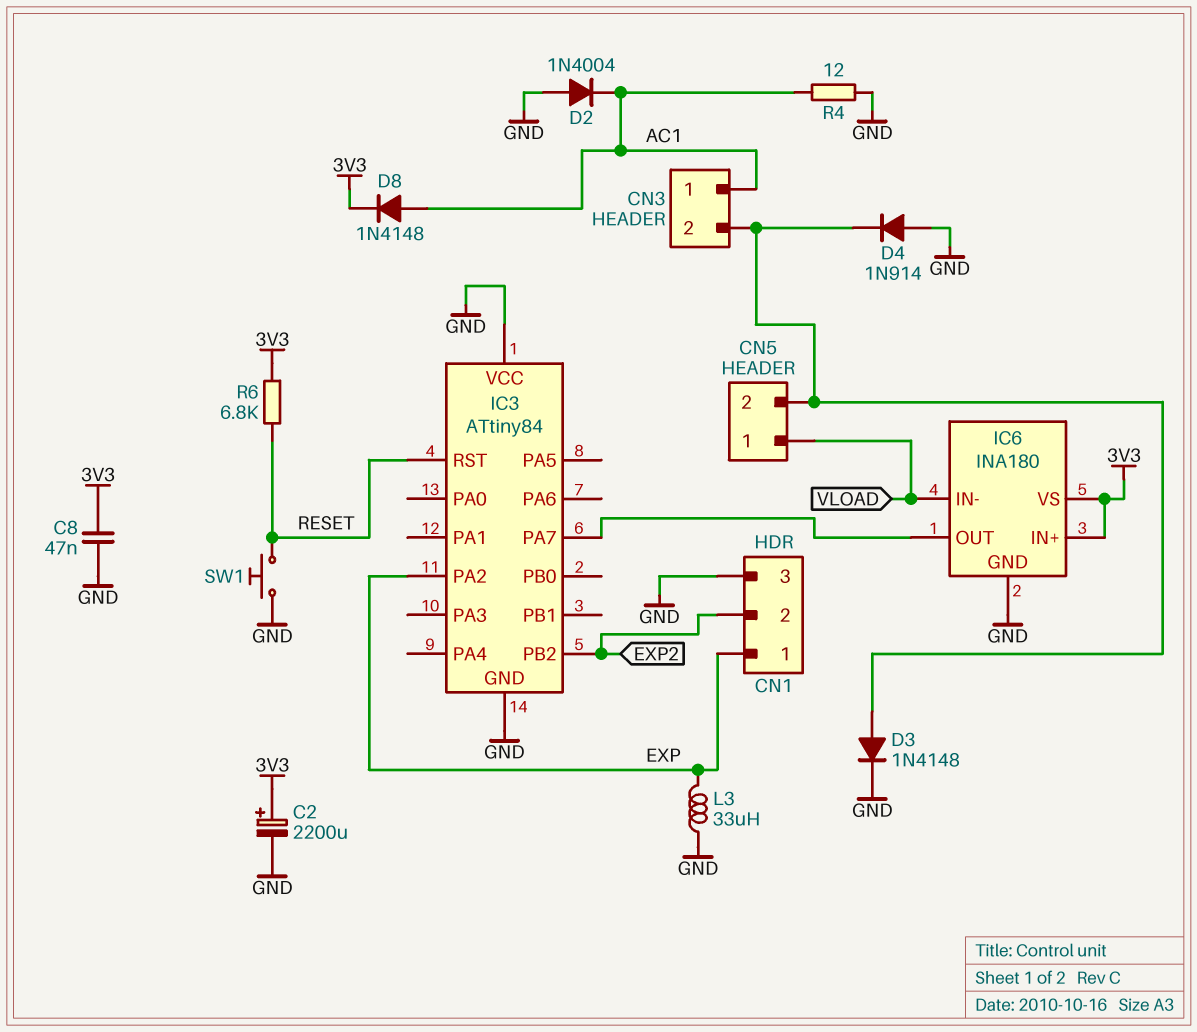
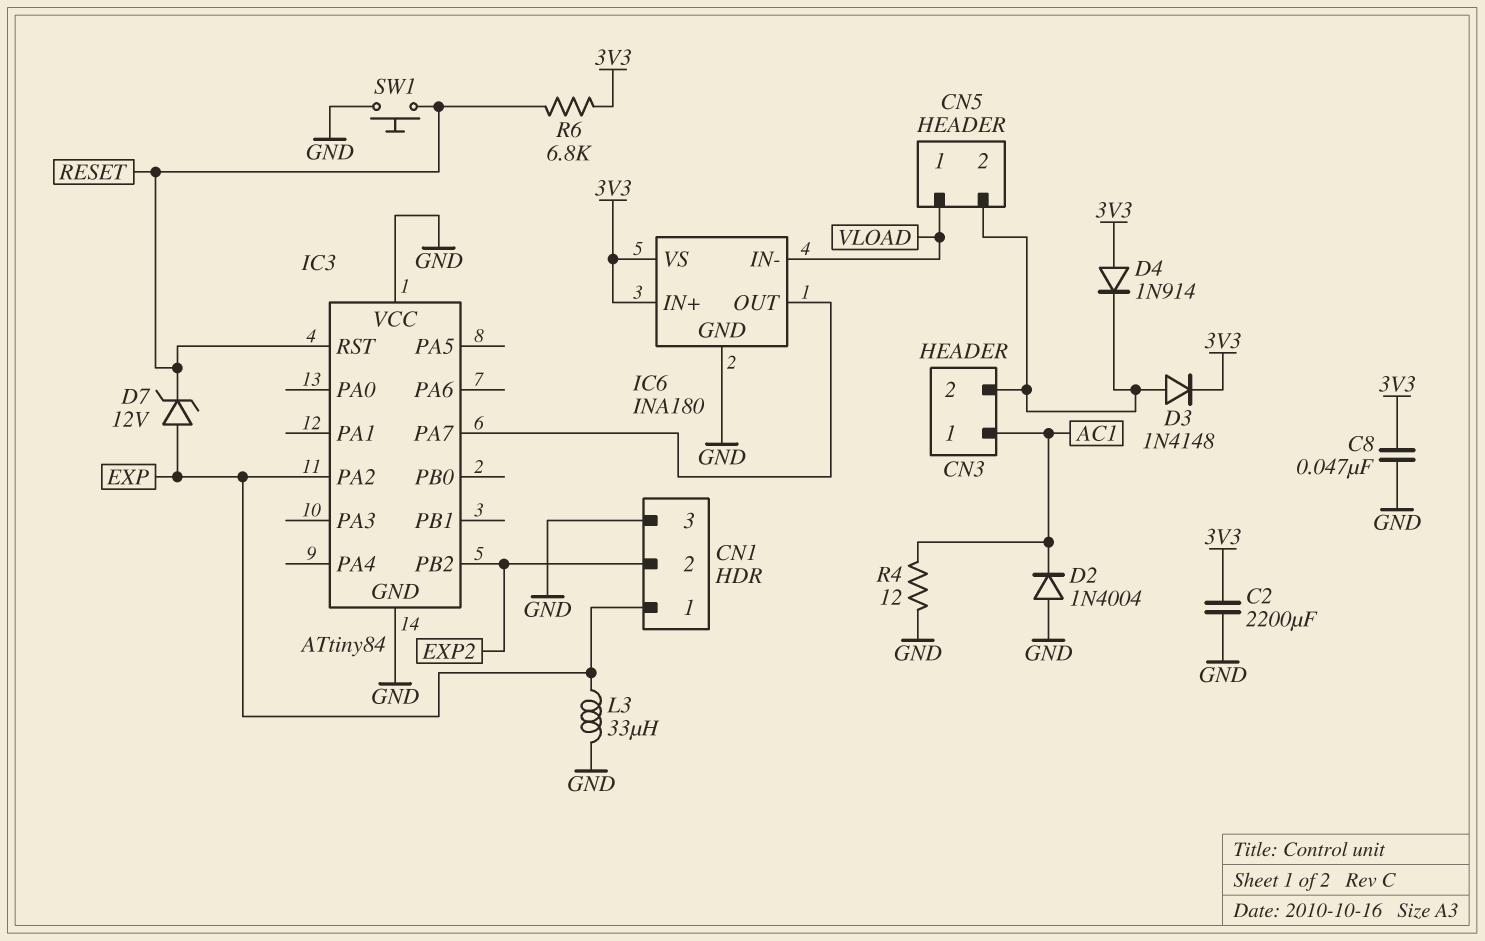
C2: 2200uF (plus 3V3, minus GND) -> 2200uF (3V3, GND)
D3: diode 1N4148 (A CN3/2, K GND) -> diode 1N4148 (A CN3/2, K 3V3)
D4: diode 1N914 (A GND, K CN3/2) -> diode 1N914 (A 3V3, K CN3/2)
D7: none -> zener 12V (A EXP, K RESET)
D8: diode 1N4148 (A AC1, K 3V3) -> none

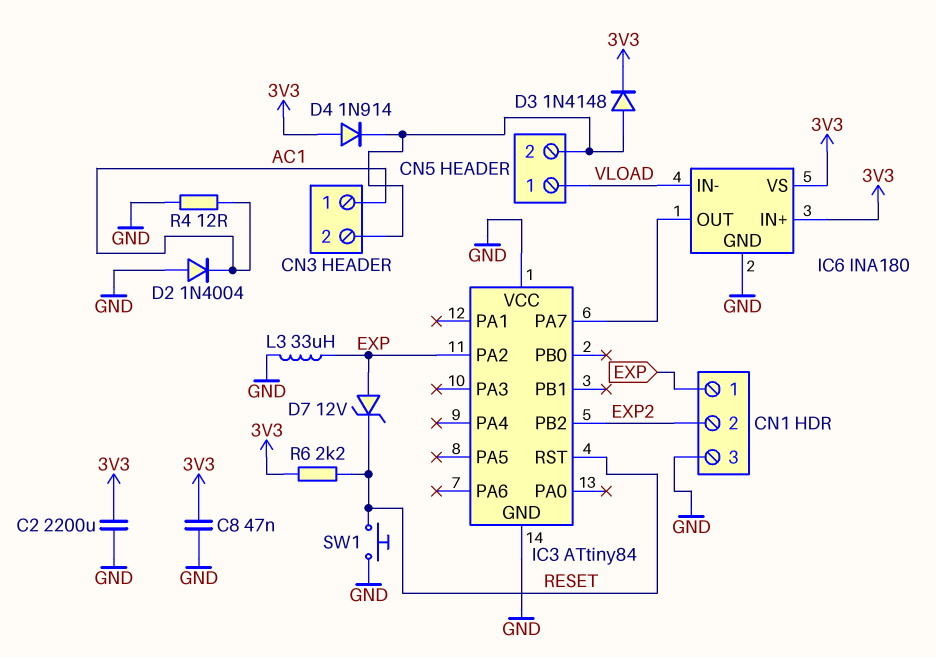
R6: 6.8k (3V3, RESET) -> 2.2k (3V3, RESET)

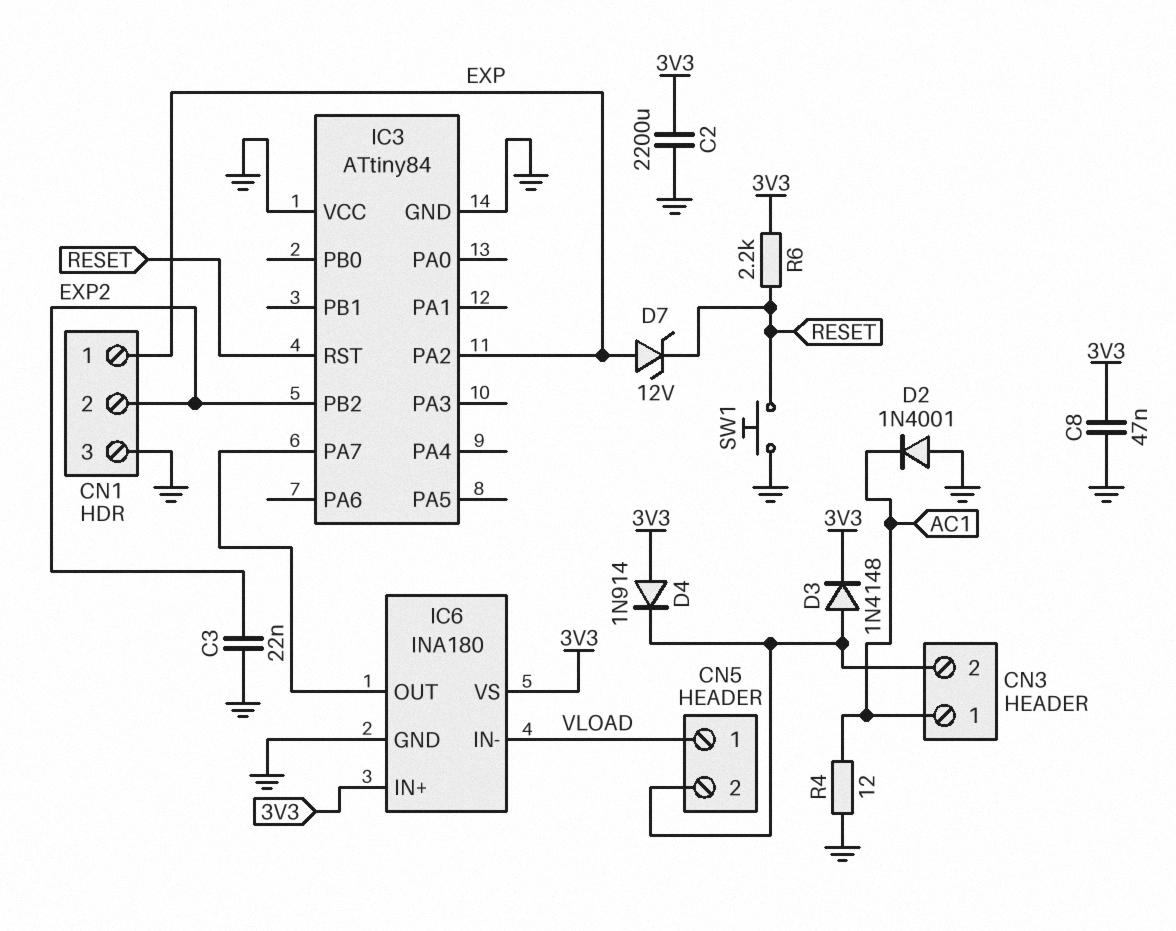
C3: none -> 22nF (EXP2, GND)
D2: diode 1N4004 (A GND, K AC1) -> diode 1N4001 (A GND, K AC1)
L3: 33uH (EXP, GND) -> none

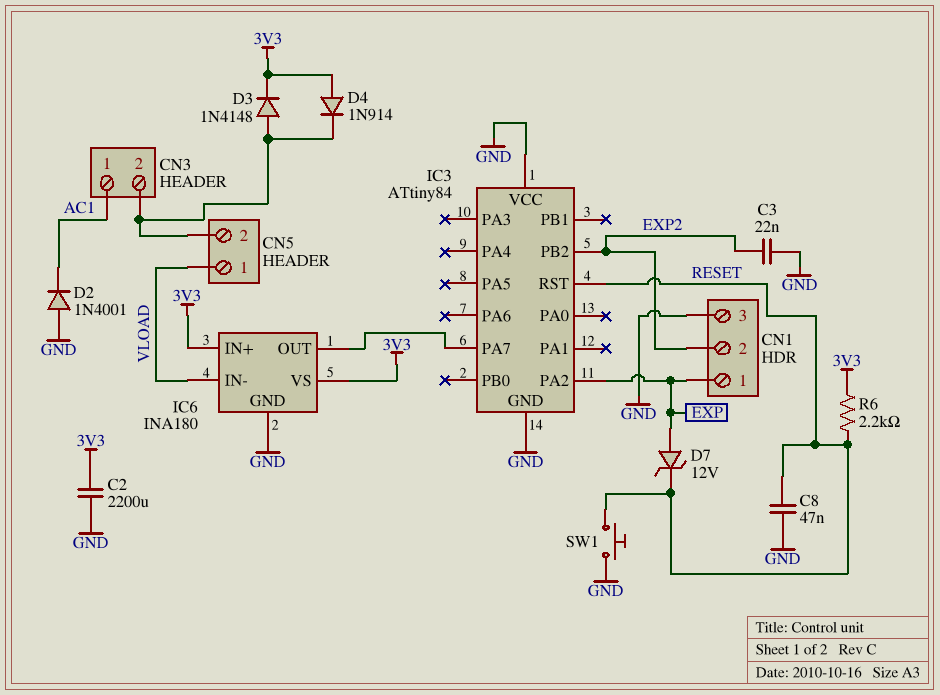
C8: 47nF (3V3, GND) -> 47nF (GND, RESET)
R4: 12 (AC1, GND) -> none

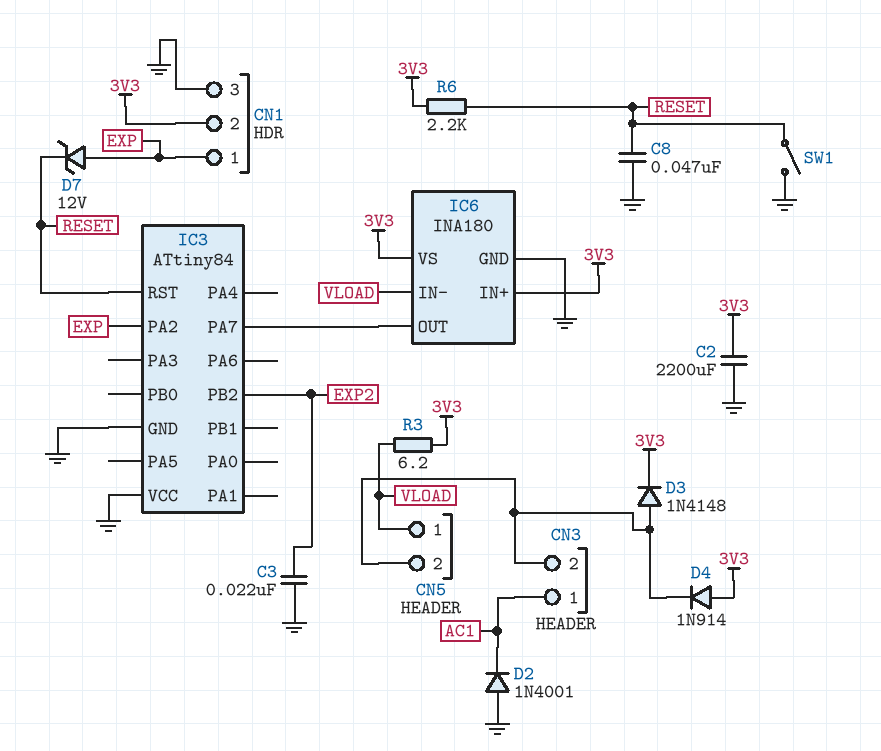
CN1 pin 2: EXP2 -> 3V3
R3: none -> 6.2 (3V3, VLOAD)
SW1: button (GND, RESET) -> switch (GND, RESET)

